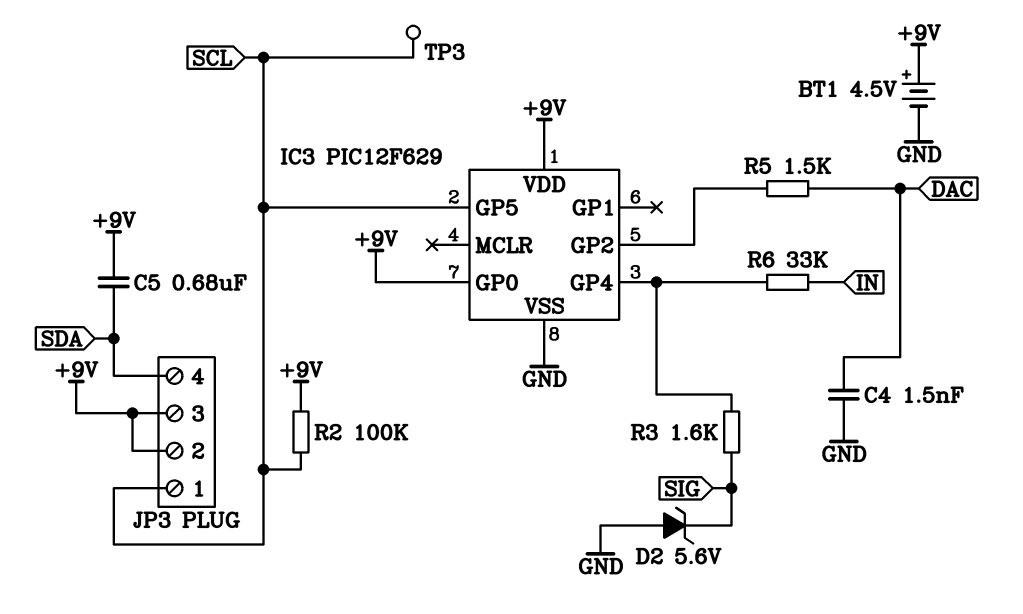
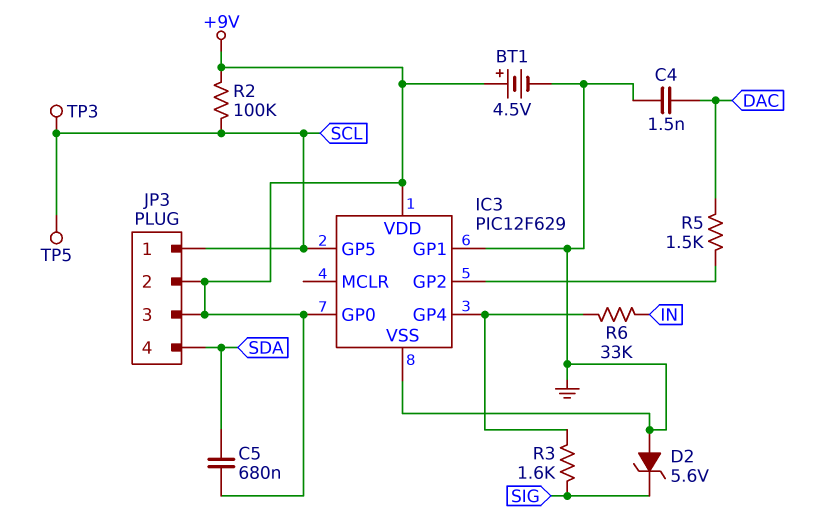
IC3 pin GP1: none -> GND
TP5: none -> test point (SCL)

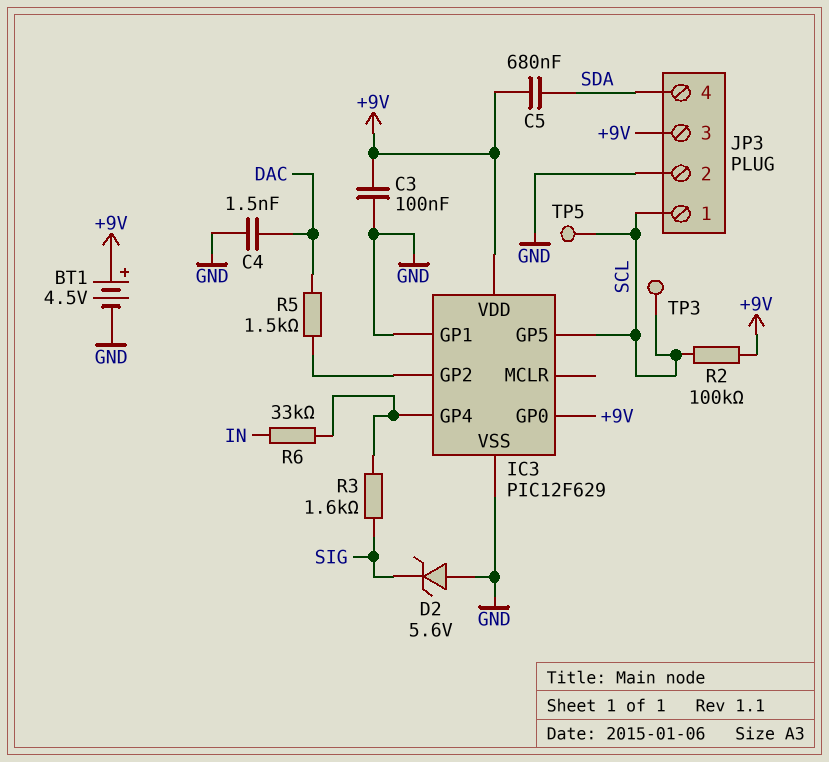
C3: none -> 100nF (+9V, GND)
JP3 pin 2: +9V -> GND

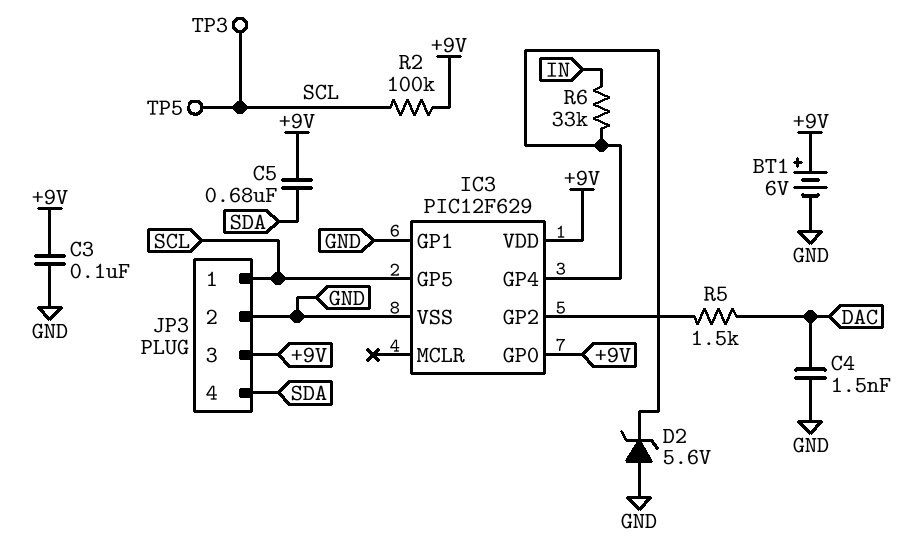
BT1: 4.5V (plus +9V, minus GND) -> 6V (plus +9V, minus GND)
D2: zener 5.6V (A GND, K SIG) -> zener 5.6V (A GND, K IC3/GP4)
R3: 1.6k (IC3/GP4, SIG) -> none

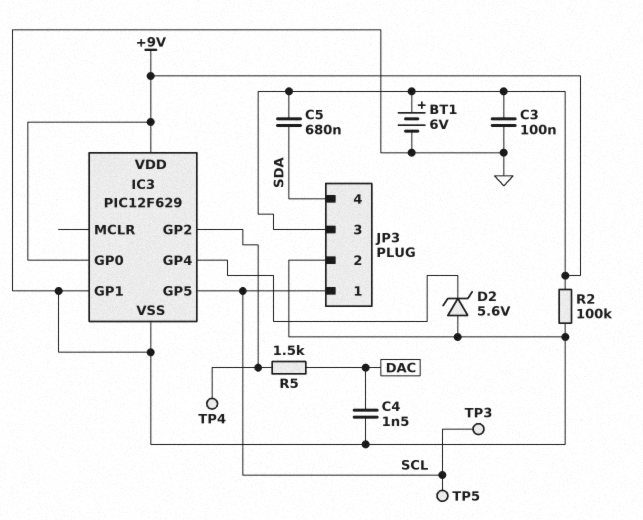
R2: 100k (+9V, SCL) -> 100k (+9V, GND)
R6: 33k (IC3/GP4, IN) -> none
TP4: none -> test point (IC3/GP2)

